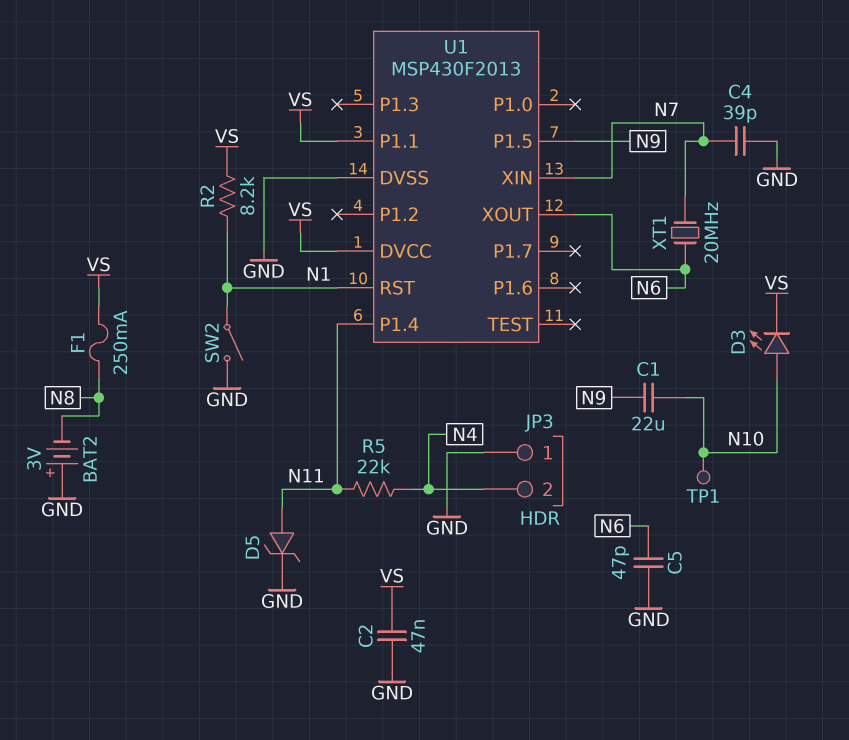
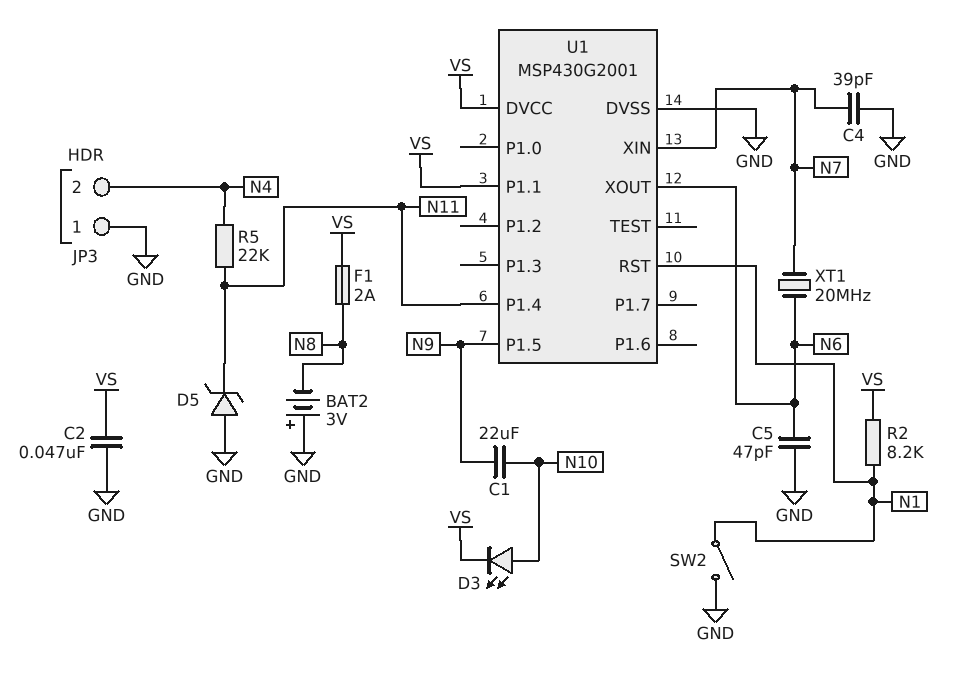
D5: zener (A N11, K GND) -> zener (A GND, K N11)
F1: 250mA (N8, VS) -> 2A (N8, VS)
TP1: test point (N10) -> none
U1: MSP430F2013 -> MSP430G2001

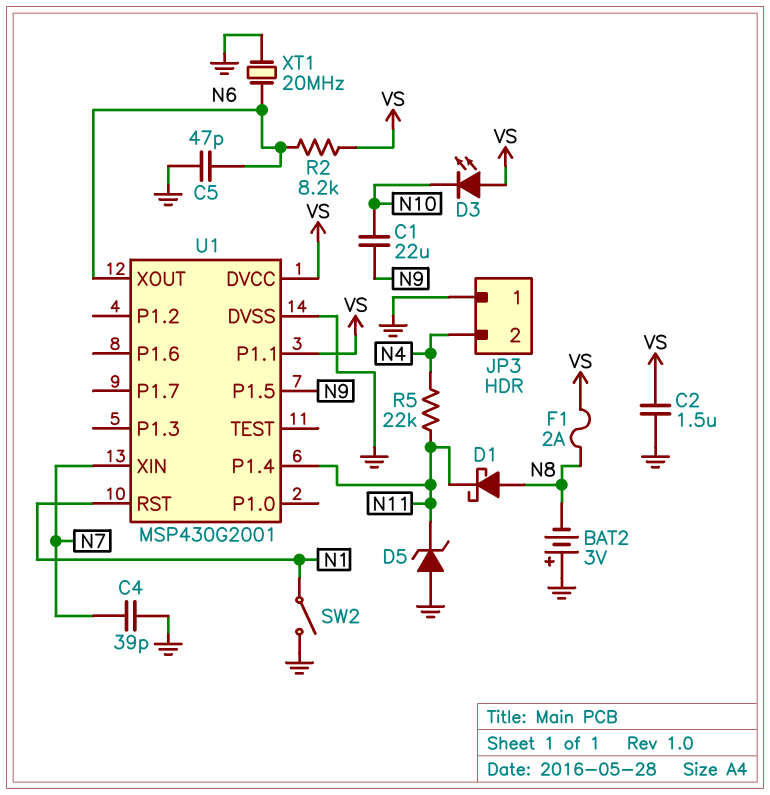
C2: 47nF (GND, VS) -> 1.5uF (GND, VS)
D1: none -> schottky (A N8, K N11)
D3: LED (A N10, K VS) -> LED (A VS, K N10)
R2: 8.2k (N1, VS) -> 8.2k (N6, VS)
XT1: 20MHz (N6, N7) -> 20MHz (GND, N6)

